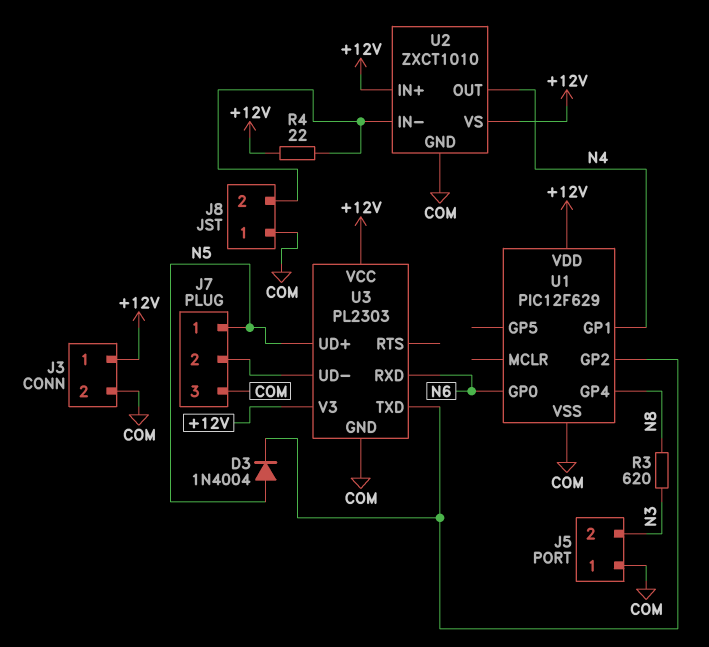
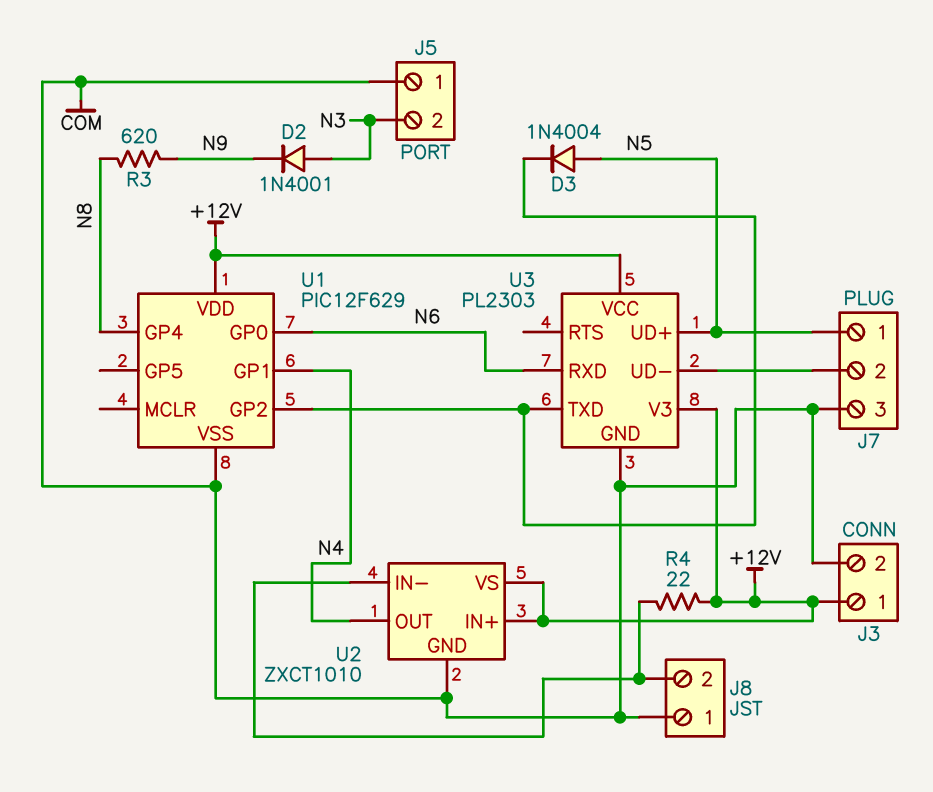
D2: none -> diode 1N4001 (A N3, K N9)
R3: 620 (N3, N8) -> 620 (N8, N9)

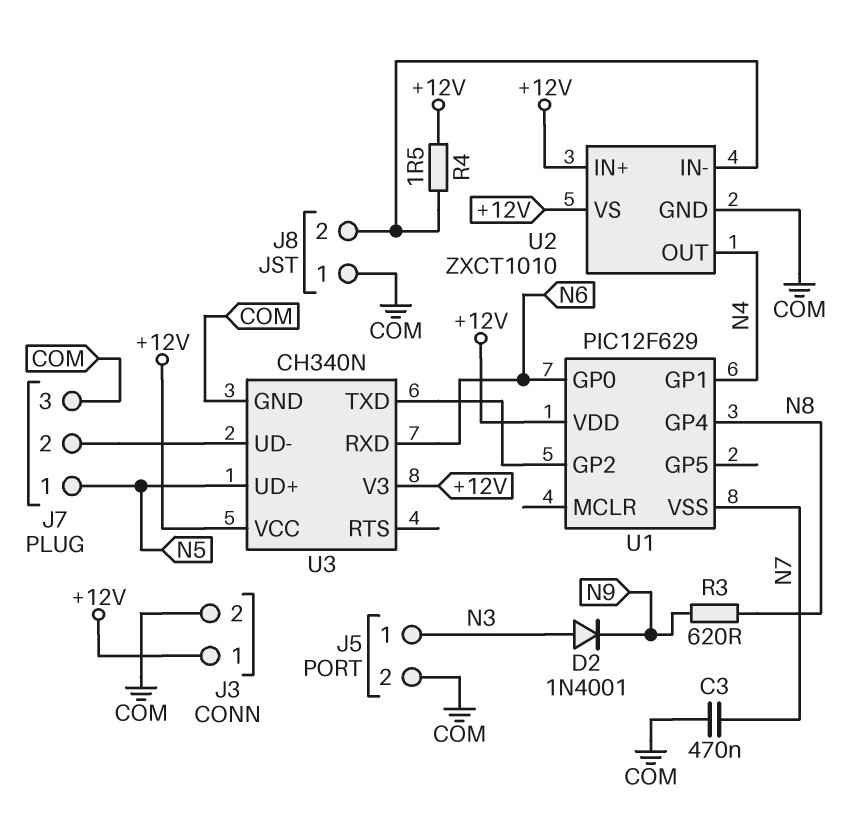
C3: none -> 470nF (COM, N7)
D3: diode 1N4004 (A N5, K U1/GP2) -> none
J5 pin 1: COM -> N3
J5 pin 2: N3 -> COM
R4: 22 (+12V, J8/2) -> 1.5 (+12V, J8/2)
U1 pin VSS: COM -> N7
U3: PL2303 -> CH340N

